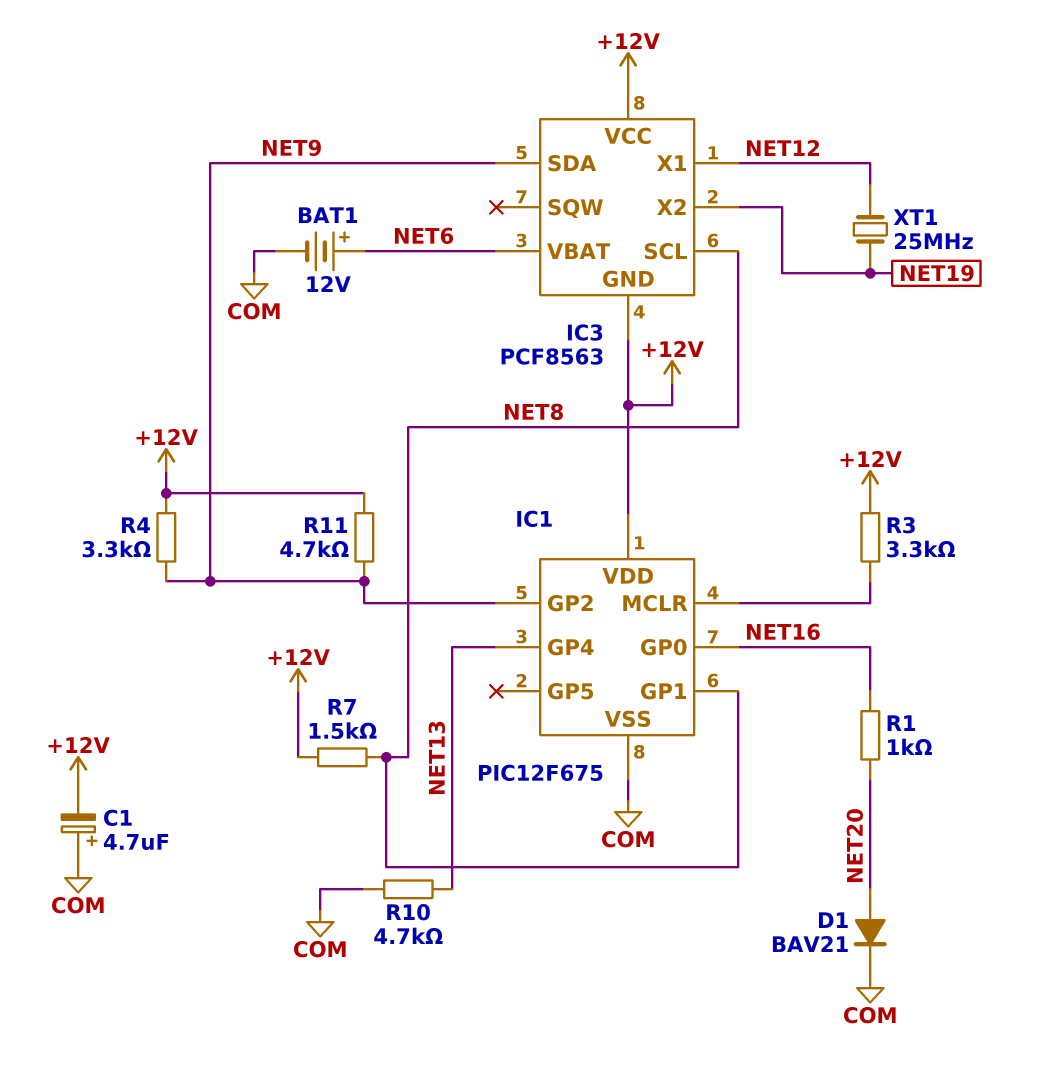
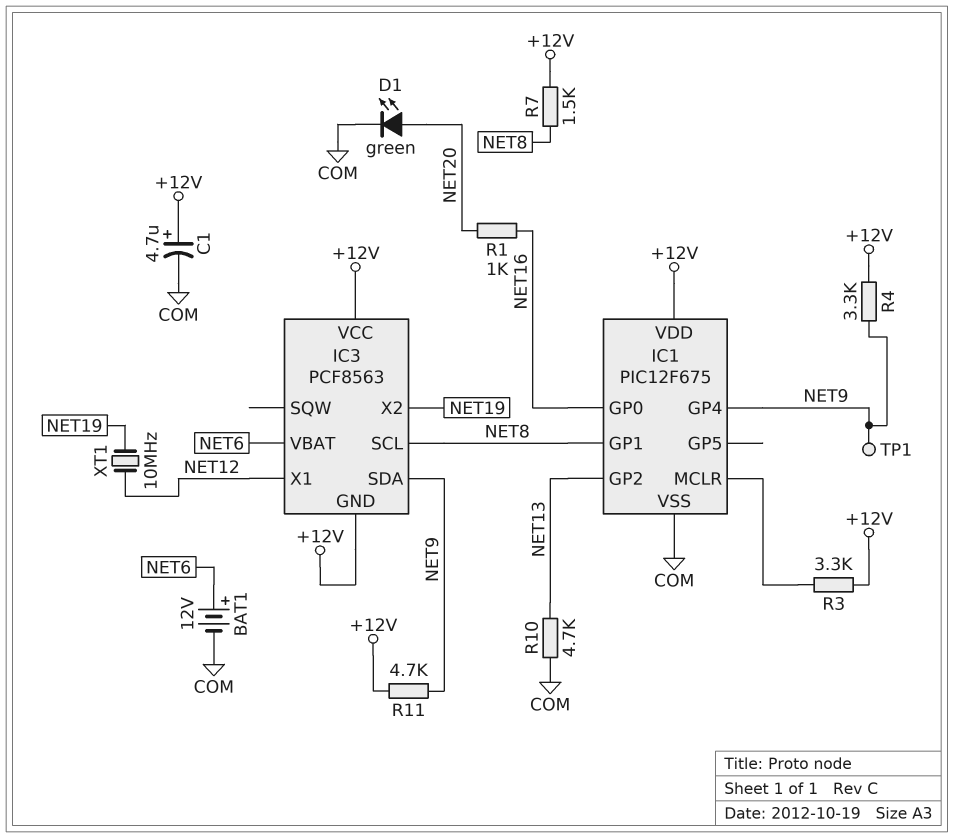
C1: 4.7uF (plus COM, minus +12V) -> 4.7uF (plus +12V, minus COM)
D1: diode BAV21 (A NET20, K COM) -> LED green (A NET20, K COM)
IC1 pin GP2: NET9 -> NET13
IC1 pin GP4: NET13 -> NET9
TP1: none -> test point (NET9)
XT1: 25MHz (NET12, NET19) -> 10MHz (NET12, NET19)

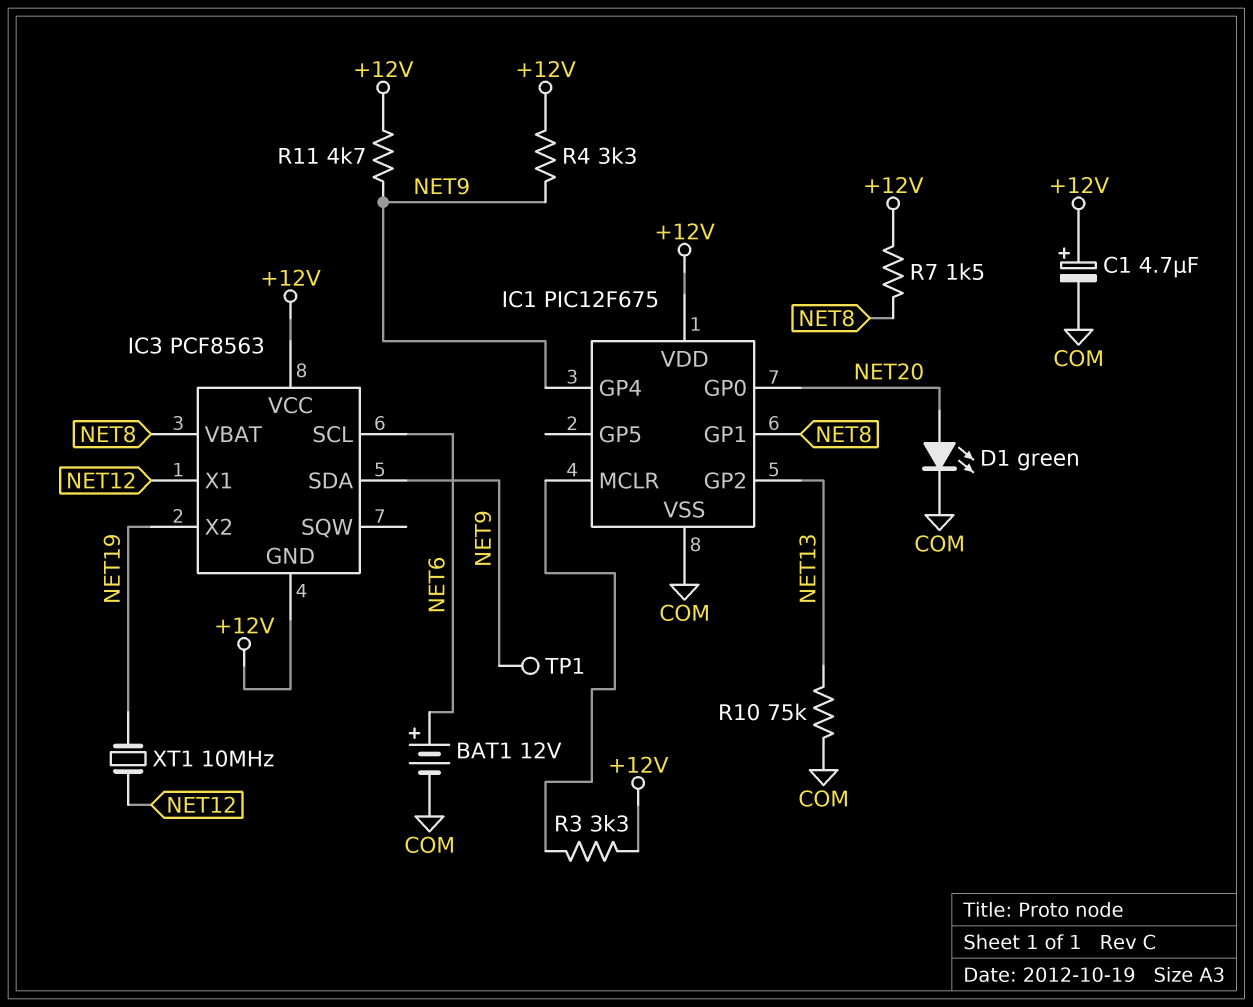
IC1 pin GP0: NET16 -> NET20
IC3 pin SCL: NET8 -> NET6
IC3 pin VBAT: NET6 -> NET8
R1: 1k (NET16, NET20) -> none
R10: 4.7k (COM, NET13) -> 75k (COM, NET13)

